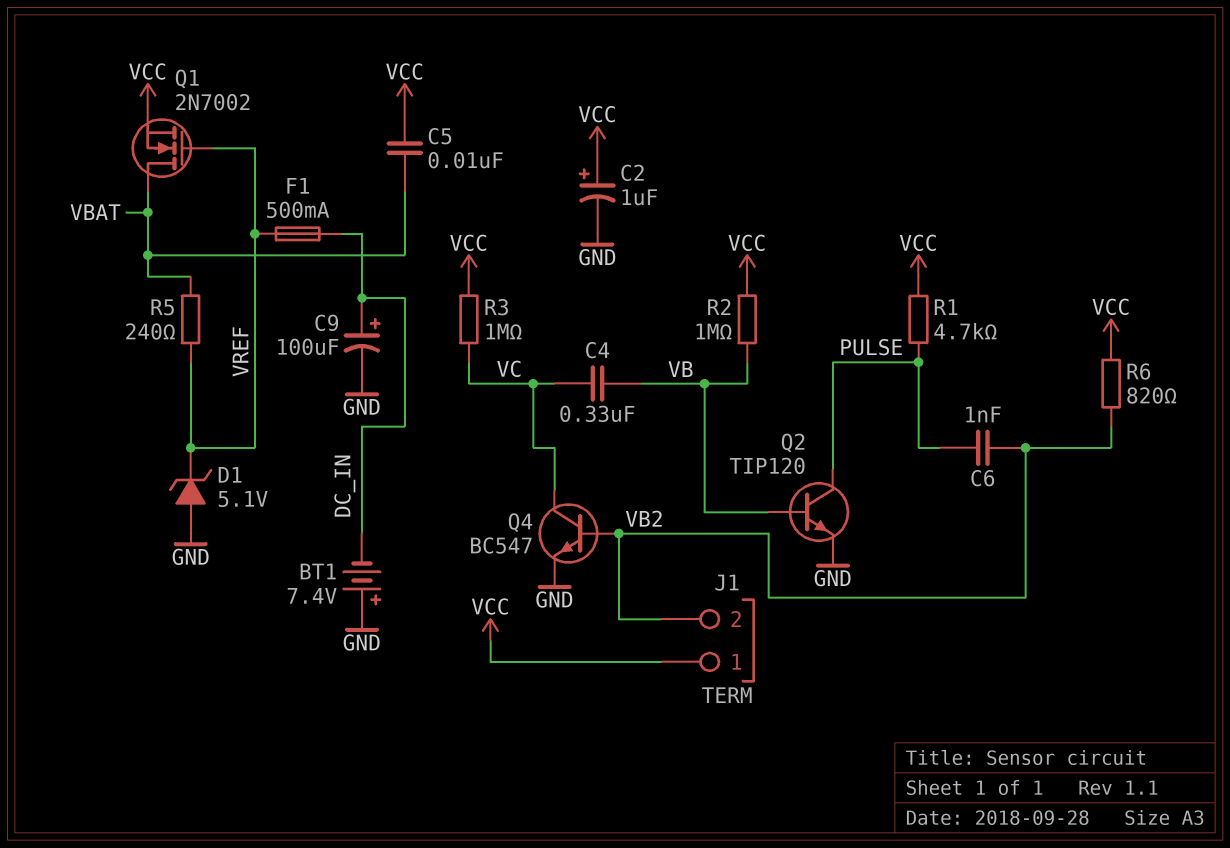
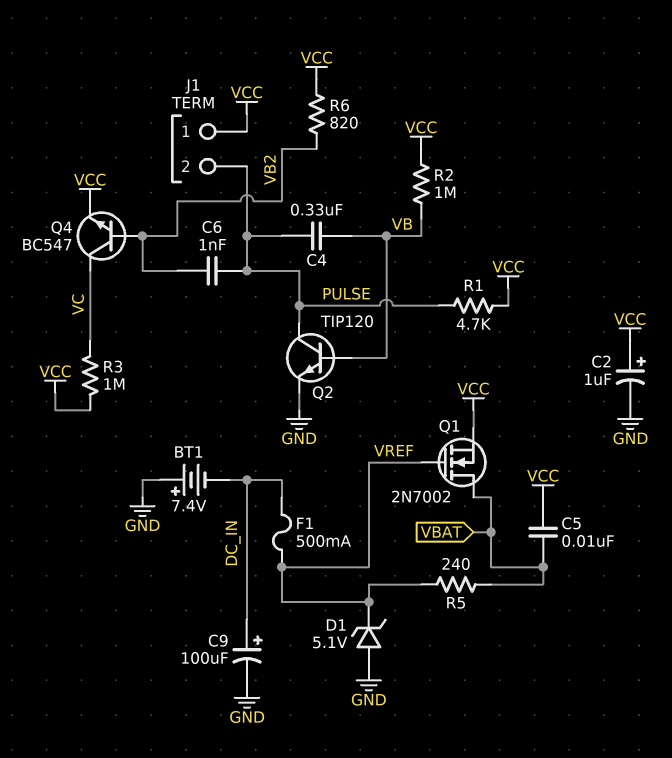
C4: 330nF (VB, VC) -> 330nF (PULSE, VB)
J1 pin 2: VB2 -> PULSE
Q4: NPN BC547 (B VB2, C VC, E GND) -> NPN BC547 (B VB2, C VC, E VCC)

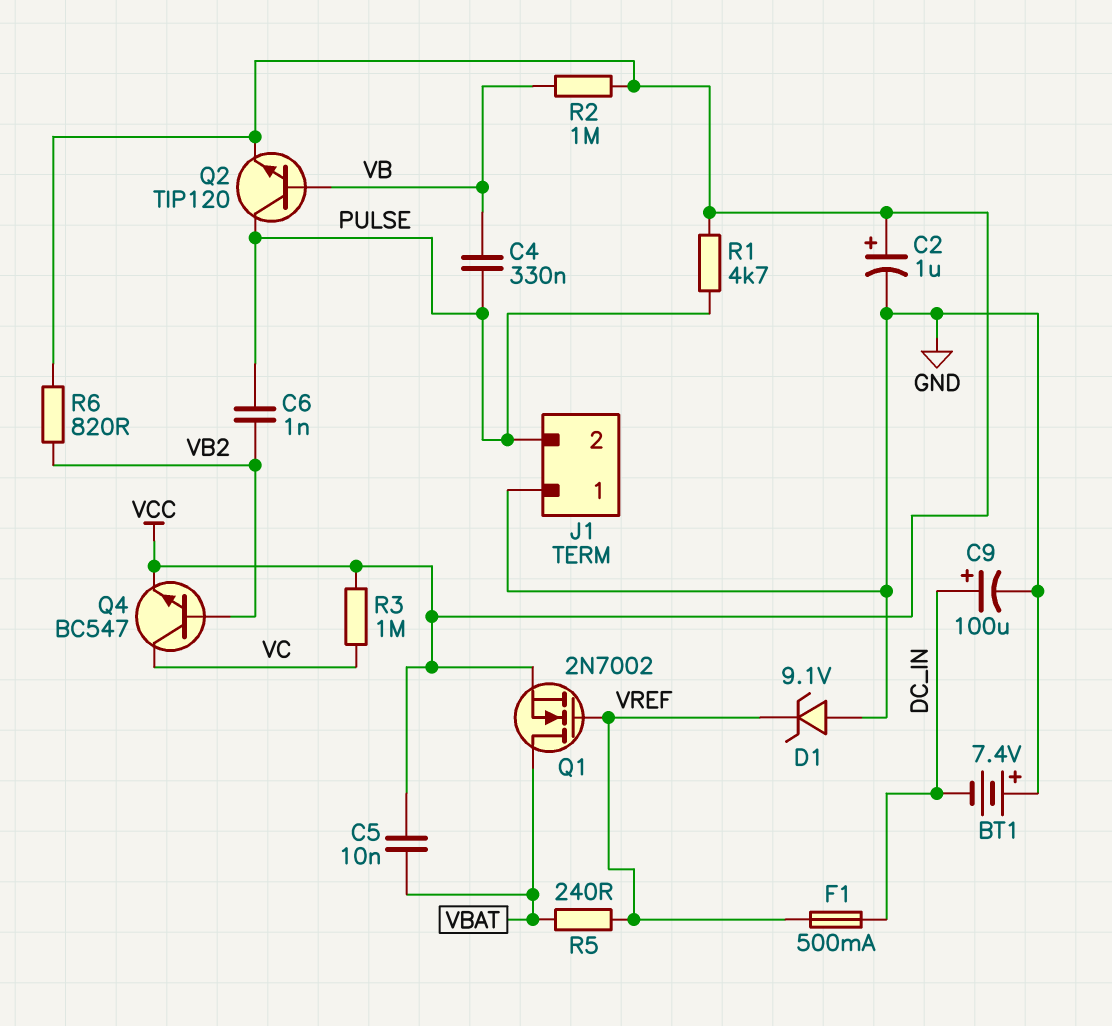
D1: zener 5.1V (A GND, K VREF) -> zener 9.1V (A GND, K VREF)
J1 pin 1: VCC -> GND
Q2: NPN TIP120 (B VB, C PULSE, E GND) -> NPN TIP120 (B VB, C PULSE, E VCC)

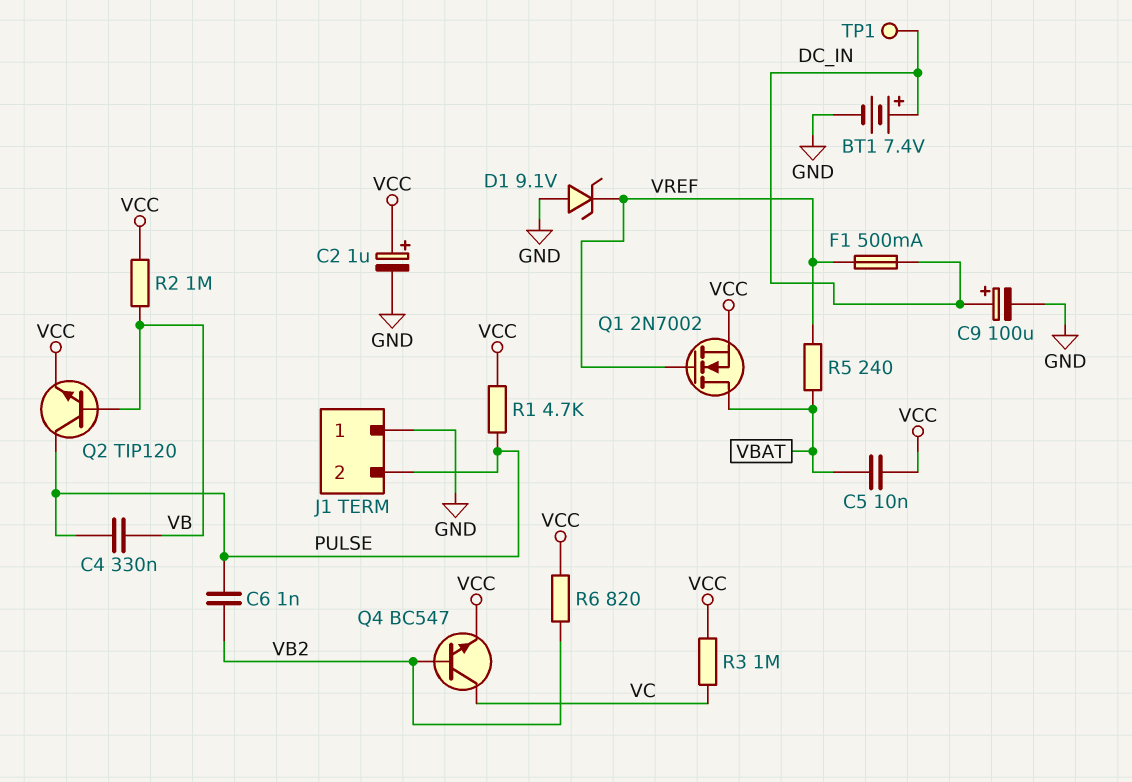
BT1: 7.4V (plus GND, minus DC_IN) -> 7.4V (plus DC_IN, minus GND)
TP1: none -> test point (DC_IN)

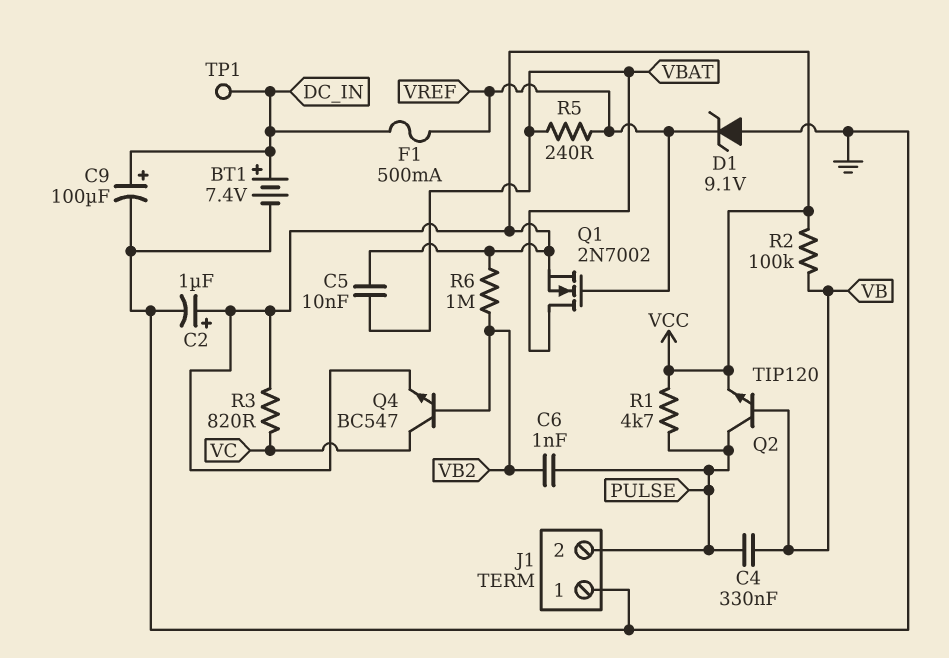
R2: 1M (VB, VCC) -> 100k (VB, VCC)
R3: 1M (VC, VCC) -> 820 (VC, VCC)
R6: 820 (VB2, VCC) -> 1M (VB2, VCC)

